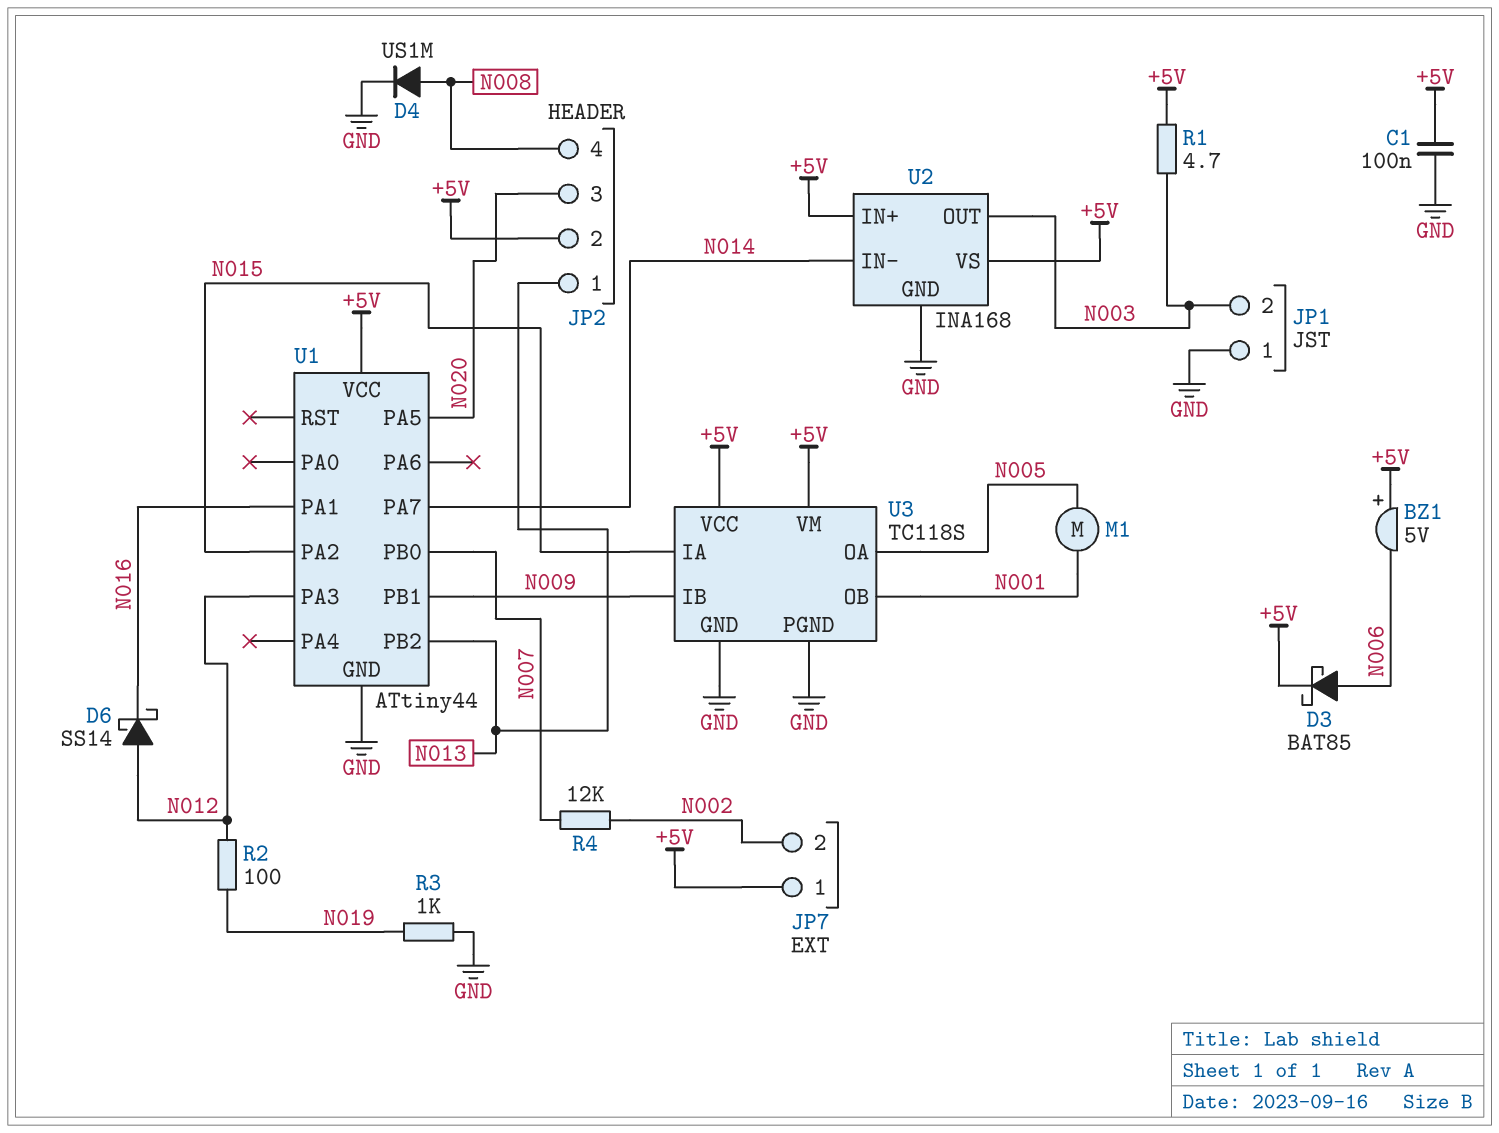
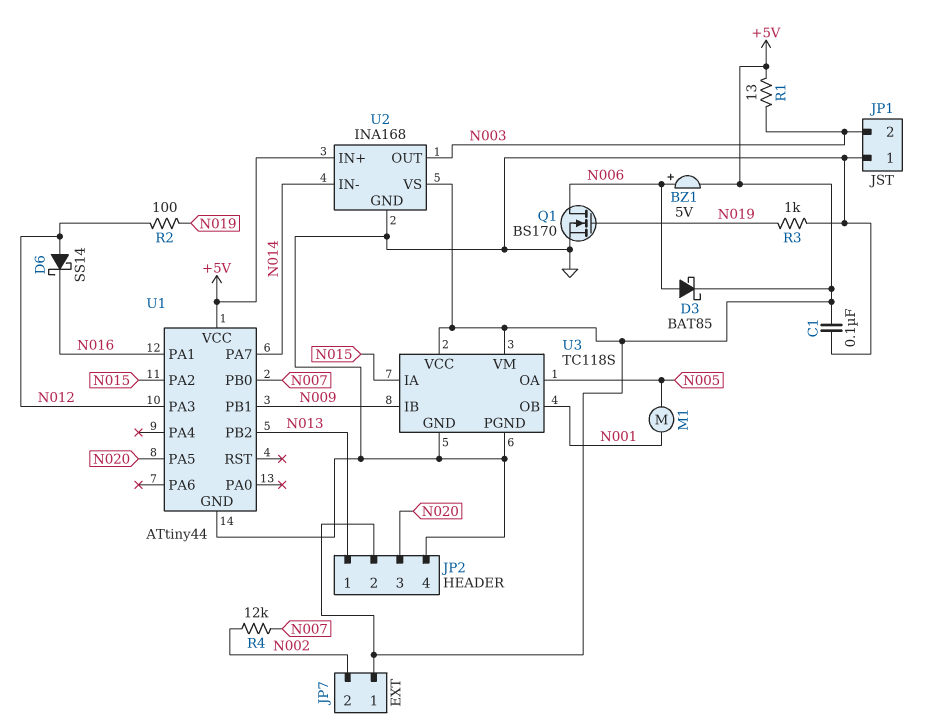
BZ1: buzzer 5V (plus +5V, minus N006) -> buzzer 5V (plus N006, minus +5V)
D4: diode US1M (A N008, K GND) -> none
JP2 pin 4: N008 -> GND
Q1: none -> NMOS BS170 (G N019, D N006, S GND)
R1: 4.7 (+5V, N003) -> 13 (+5V, N003)

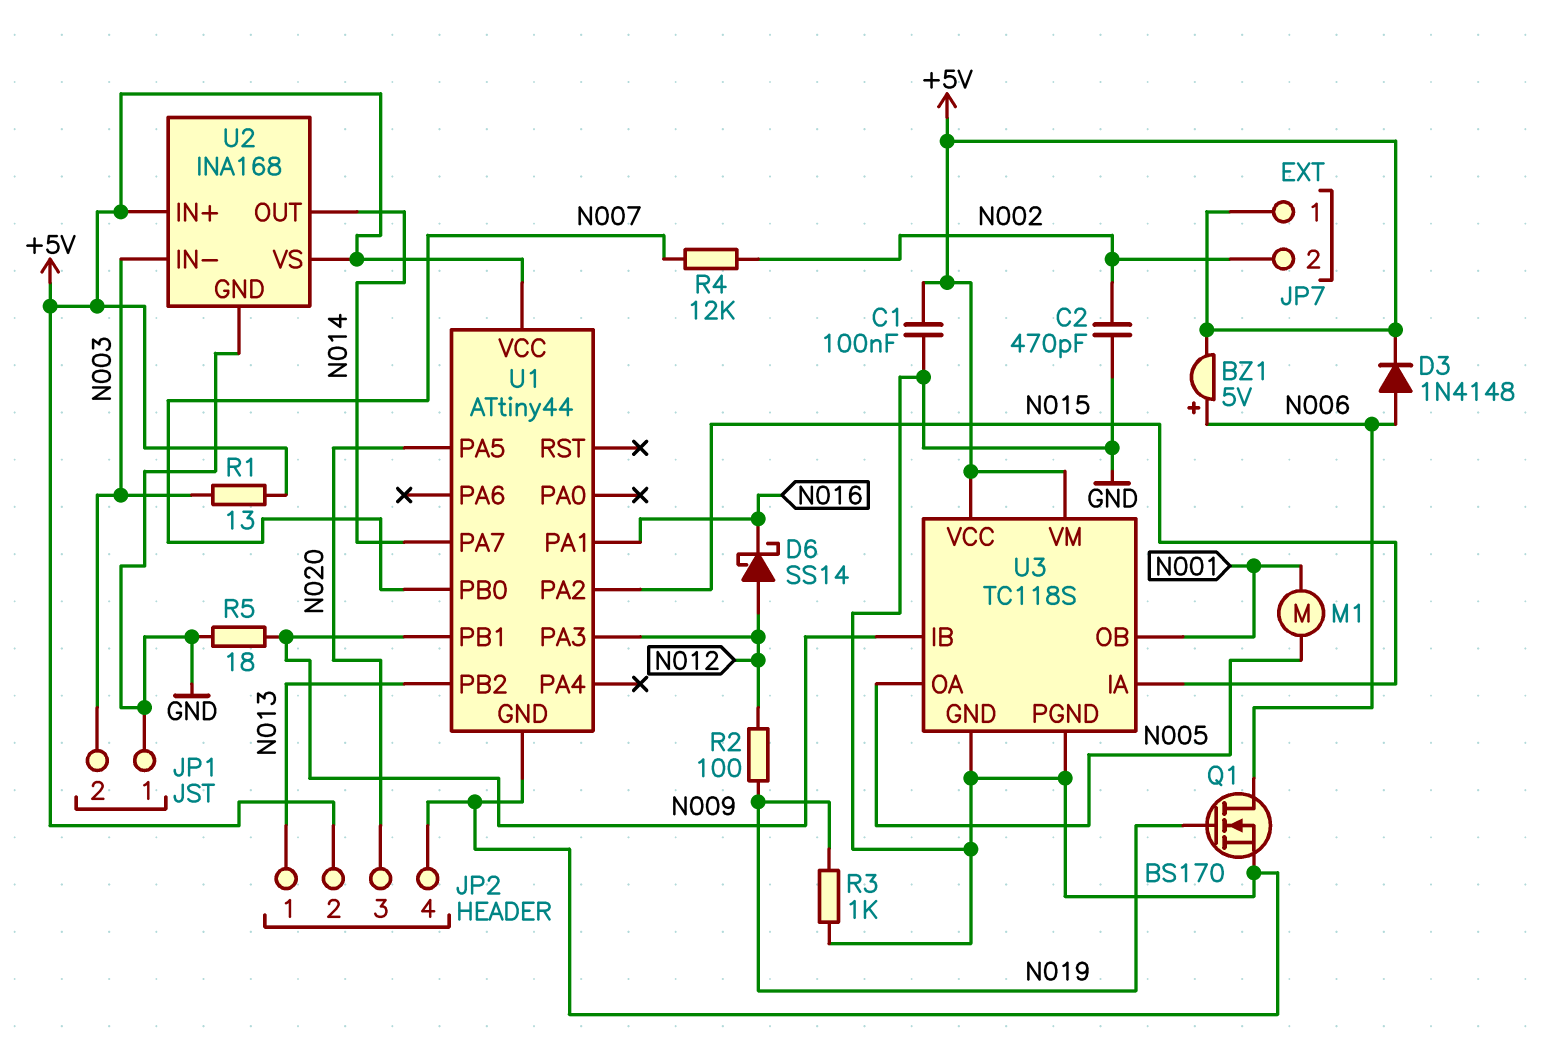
C2: none -> 470pF (GND, N002)
D3: schottky BAT85 (A N006, K +5V) -> diode 1N4148 (A N006, K +5V)
R5: none -> 18 (GND, N009)
U2 pin IN-: N014 -> N003
U2 pin OUT: N003 -> N014

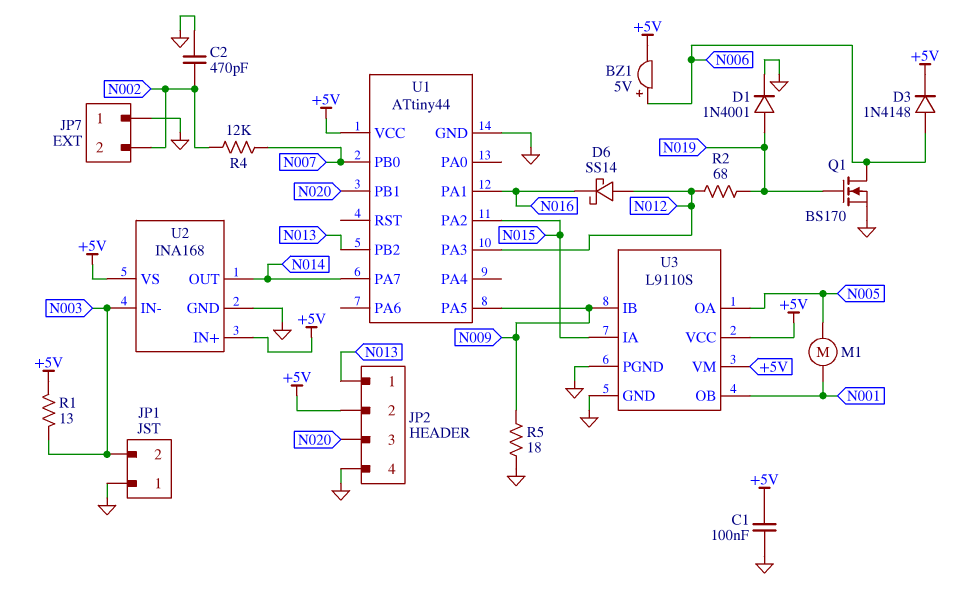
D1: none -> diode 1N4001 (A N019, K GND)
JP7 pin 1: +5V -> GND
R2: 100 (N012, N019) -> 68 (N012, N019)
R3: 1k (GND, N019) -> none
U1 pin PA5: N020 -> N009
U1 pin PB1: N009 -> N020
U3: TC118S -> L9110S

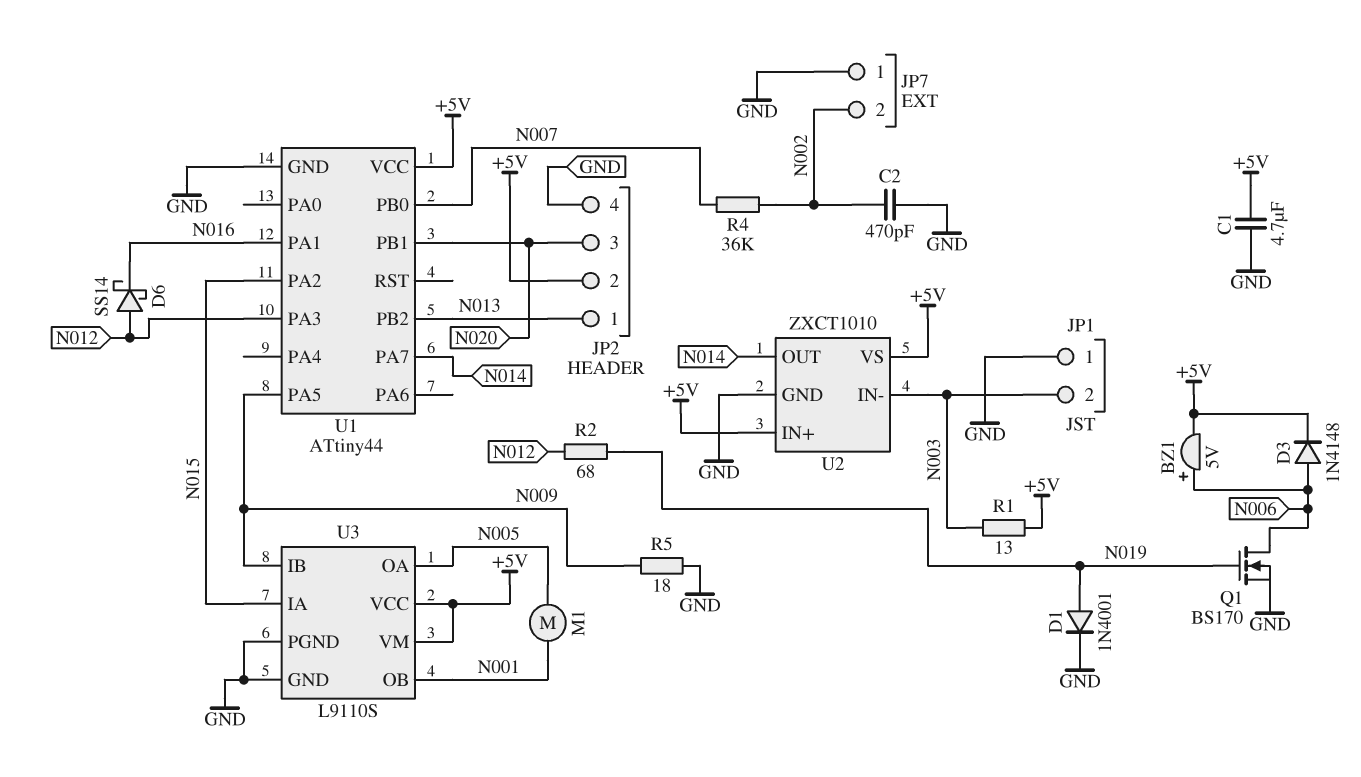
C1: 100nF (+5V, GND) -> 4.7uF (+5V, GND)
R4: 12k (N002, N007) -> 36k (N002, N007)
U2: INA168 -> ZXCT1010

